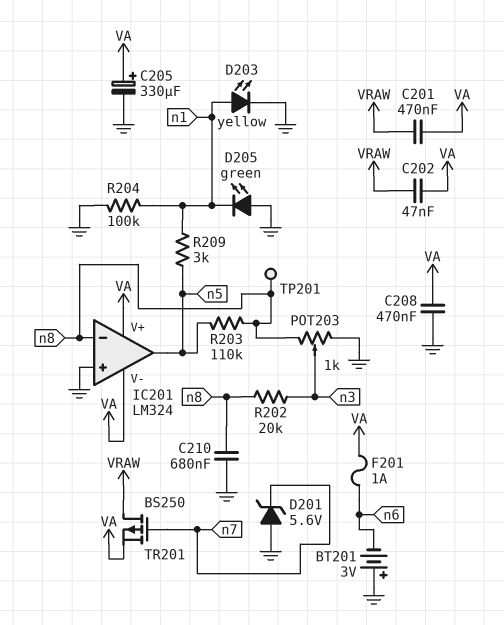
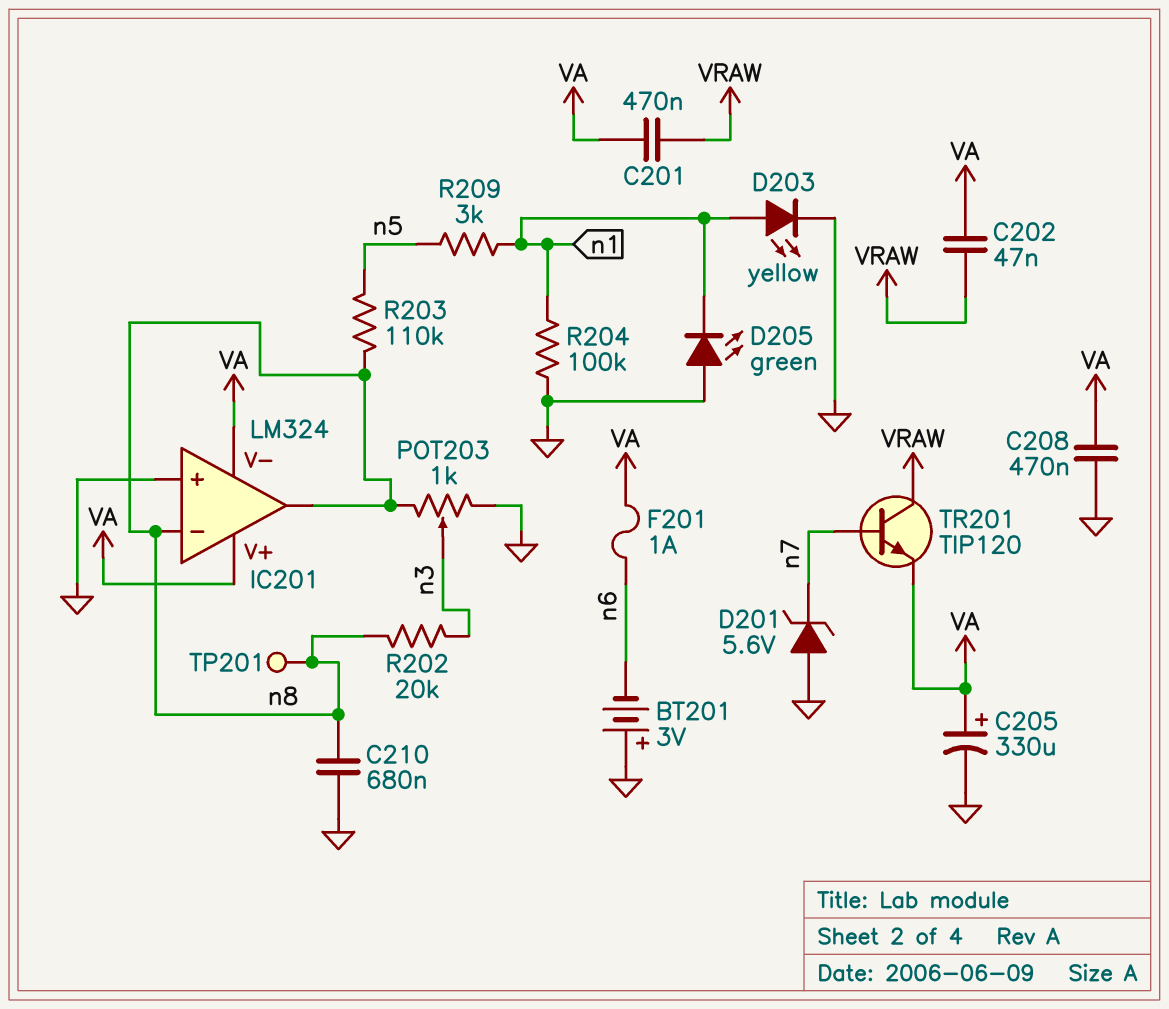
IC201 pin out: n5 -> n8
TR201: PMOS BS250 (G n7, D VRAW, S VA) -> NPN TIP120 (B n7, C VRAW, E VA)

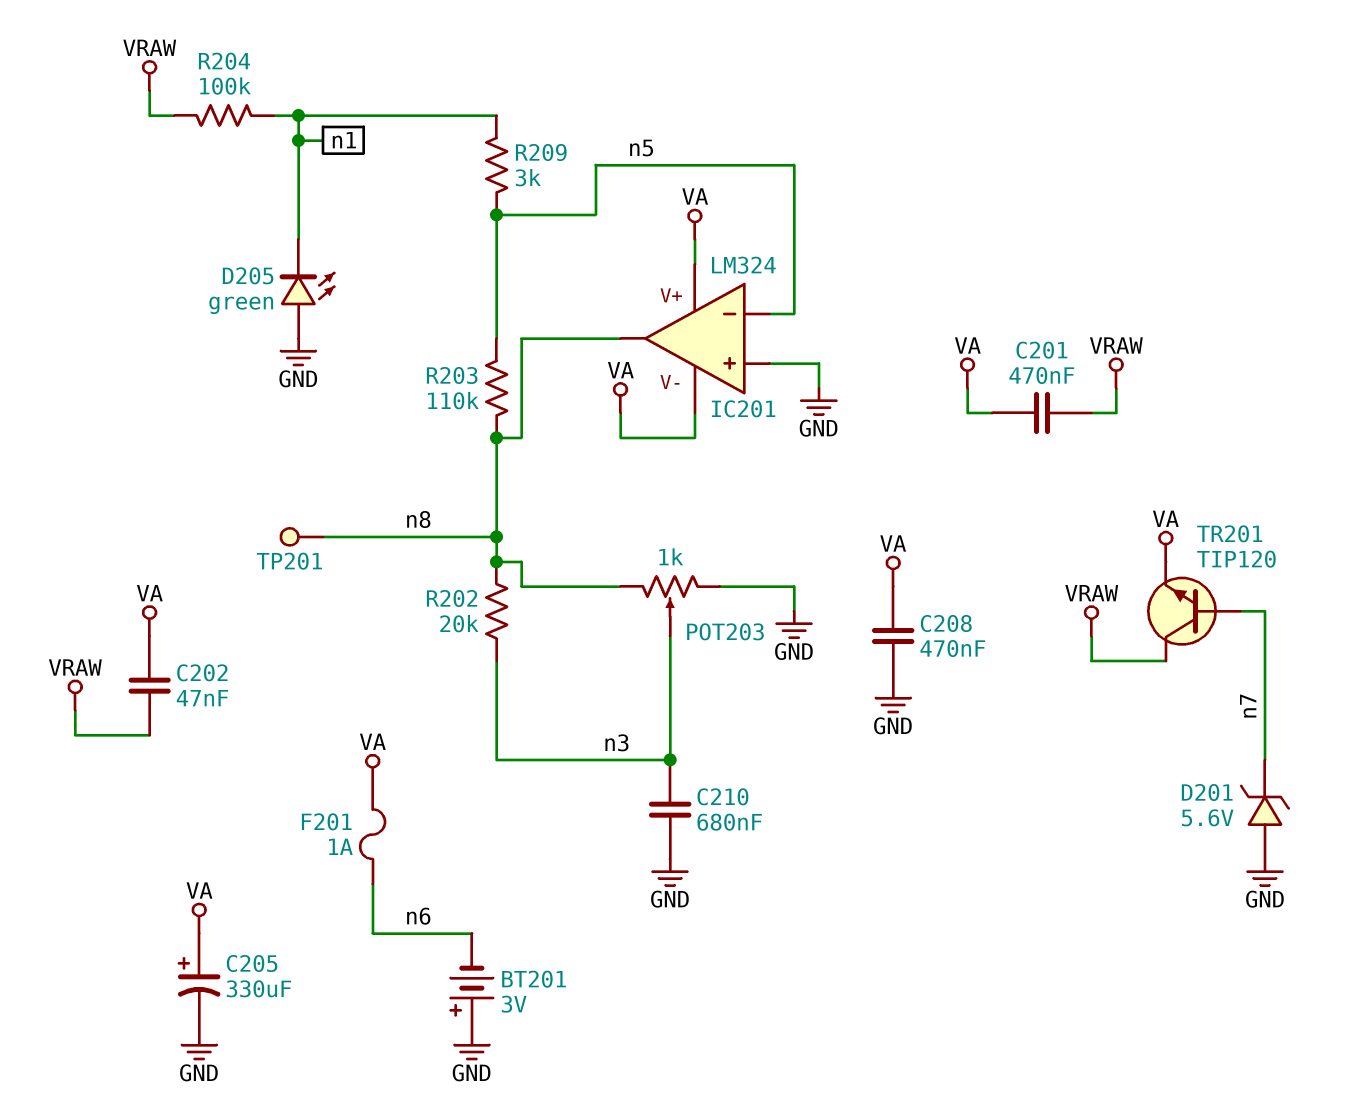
C210: 680nF (GND, n8) -> 680nF (GND, n3)
D203: LED yellow (A n1, K GND) -> none
IC201 pin in-: n8 -> n5
R204: 100k (GND, n1) -> 100k (VRAW, n1)

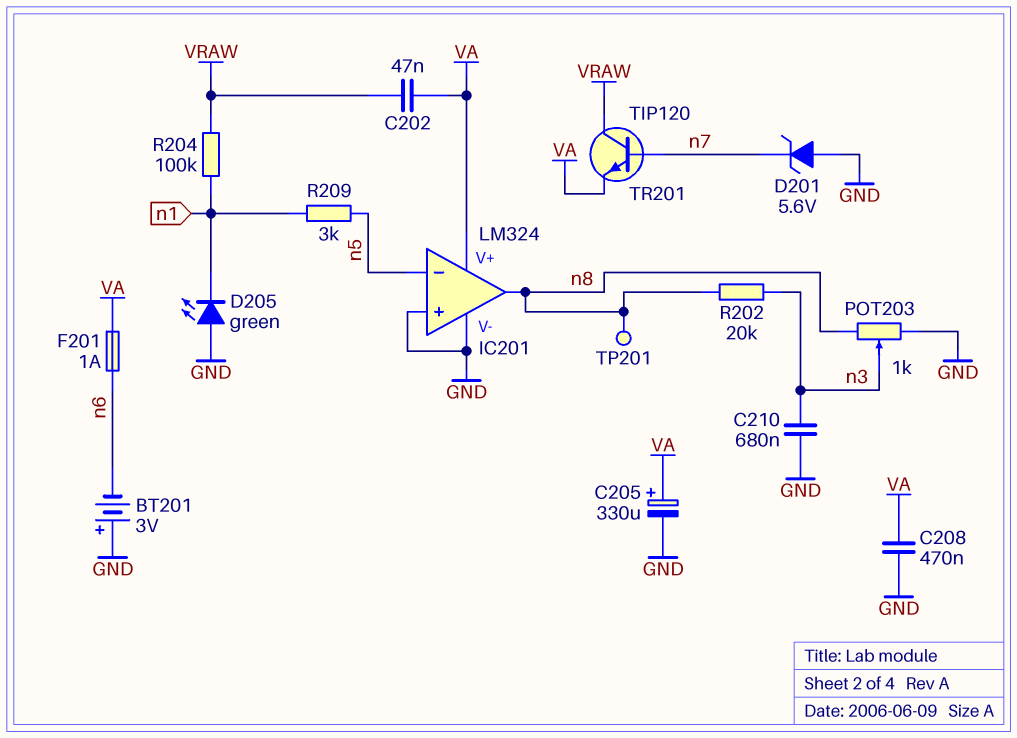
C201: 470nF (VA, VRAW) -> none
IC201 pin V-: VA -> GND
R203: 110k (n5, n8) -> none

